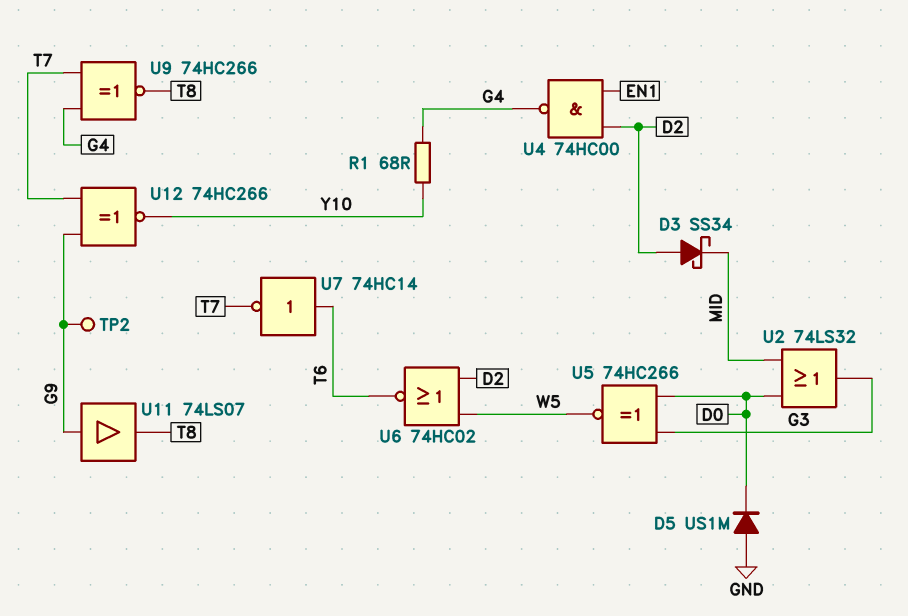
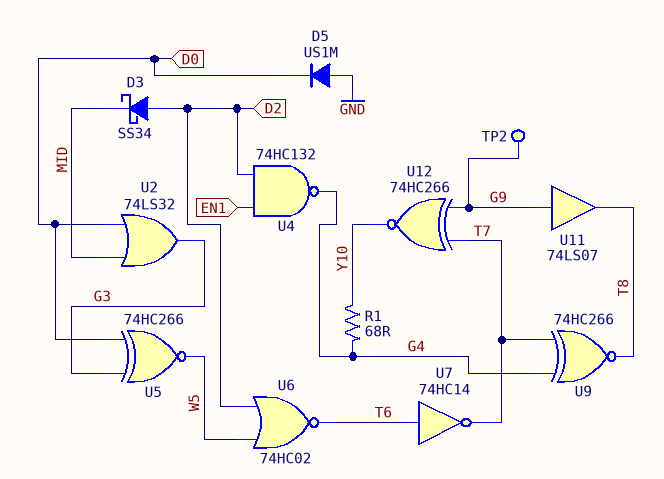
U4: NAND 74HC00 (in D2, in EN1, out G4) -> NAND 74HC132 (in D2, in EN1, out G4)

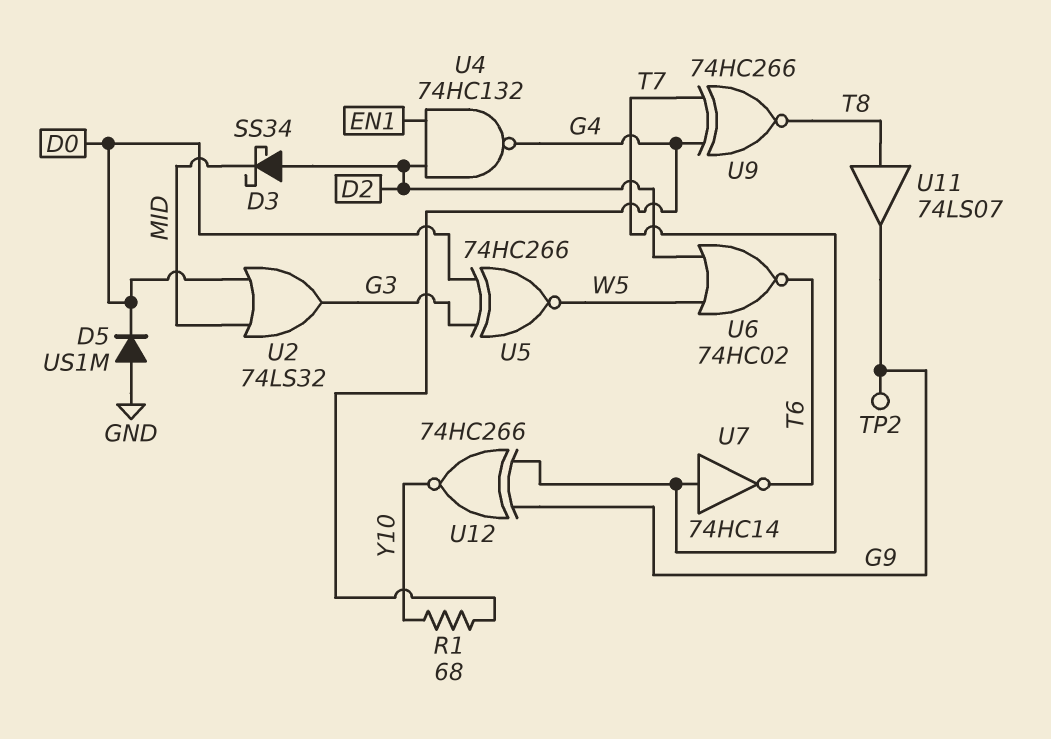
U7: NOT 74HC14 (in T6, out T7) -> NOT 74HC14 (in T7, out T6)
U11: buffer 74LS07 (in G9, out T8) -> buffer 74LS07 (in T8, out G9)

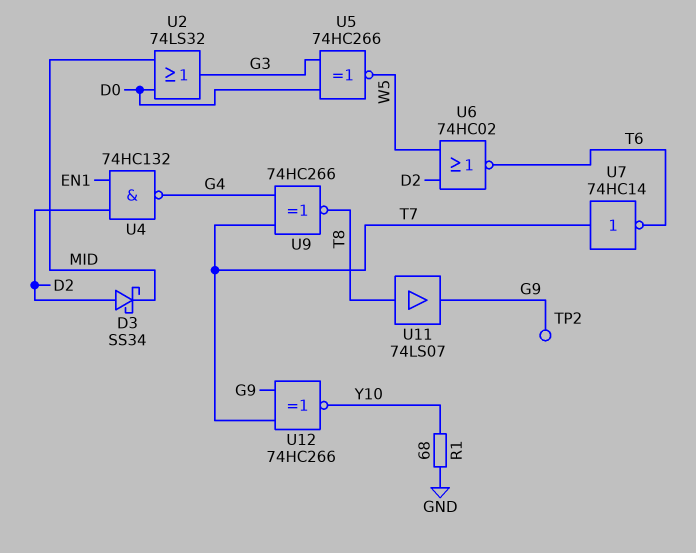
D5: diode US1M (A GND, K D0) -> none
R1: 68 (G4, Y10) -> 68 (GND, Y10)

